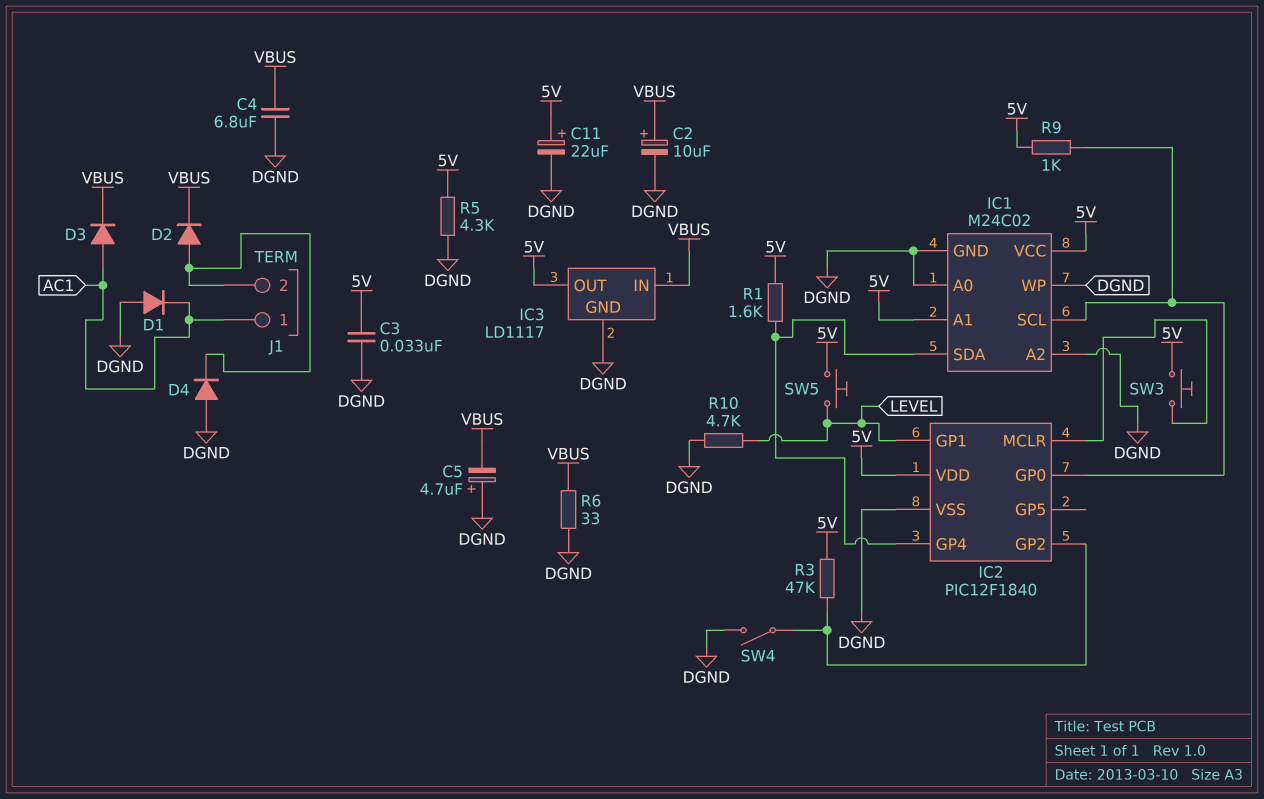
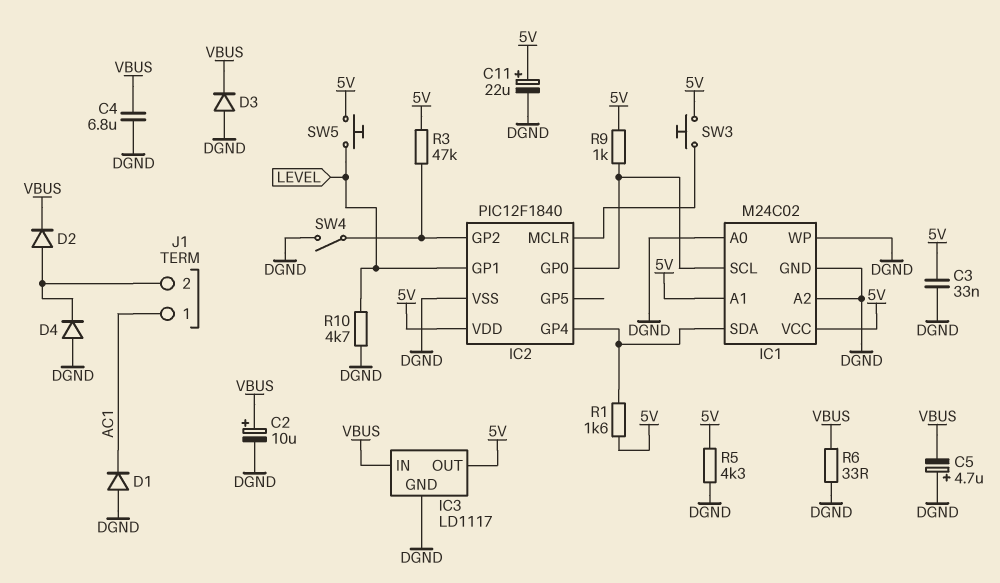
D3: diode (A AC1, K VBUS) -> diode (A DGND, K VBUS)

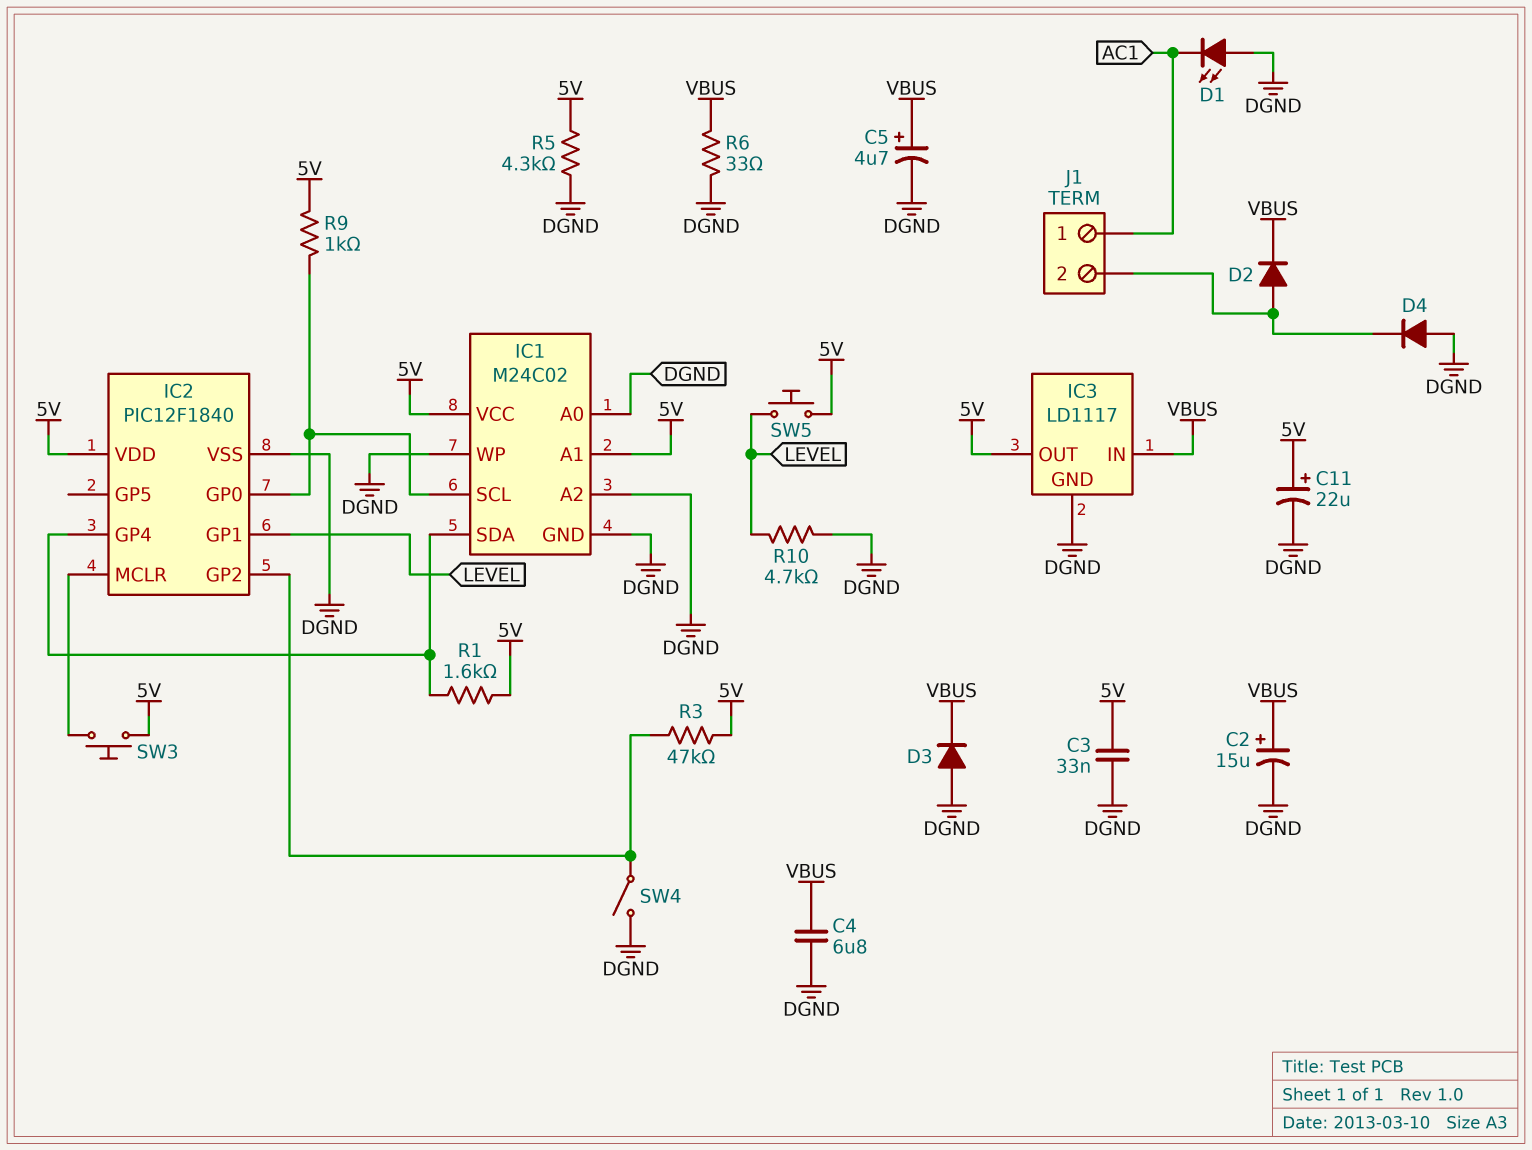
C2: 10uF (plus VBUS, minus DGND) -> 15uF (plus VBUS, minus DGND)
C5: 4.7uF (plus DGND, minus VBUS) -> 4.7uF (plus VBUS, minus DGND)
D1: diode (A DGND, K AC1) -> LED (A DGND, K AC1)

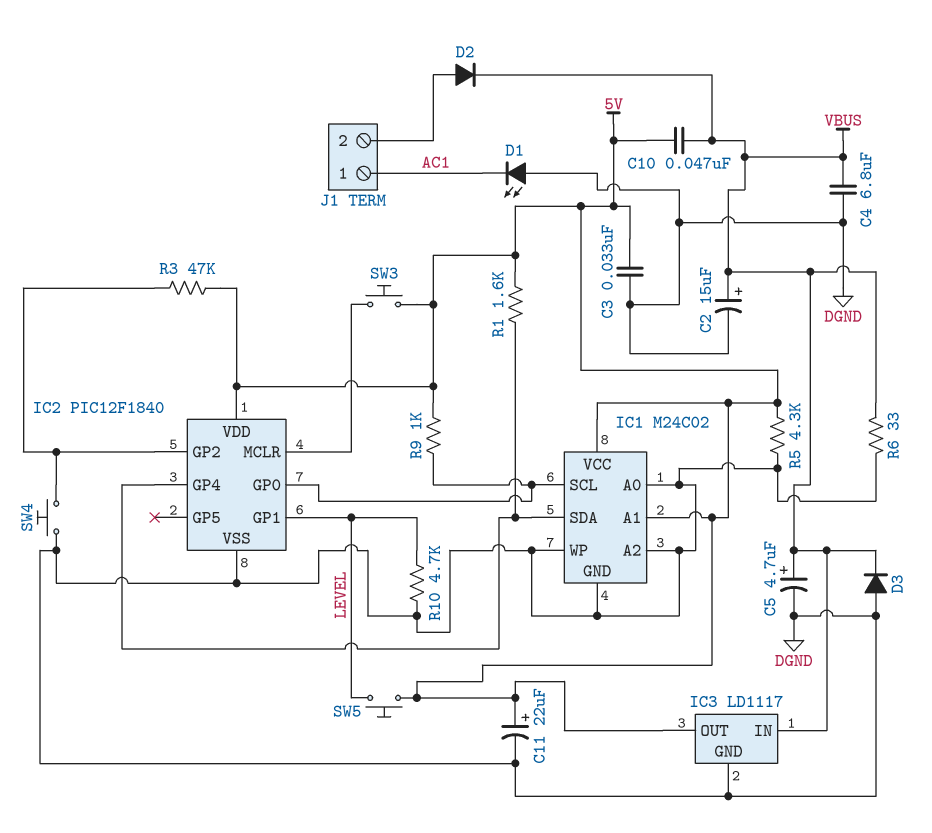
C10: none -> 47nF (5V, VBUS)
D4: diode (A DGND, K J1/2) -> none
SW4: switch (DGND, IC2/GP2) -> button (DGND, IC2/GP2)

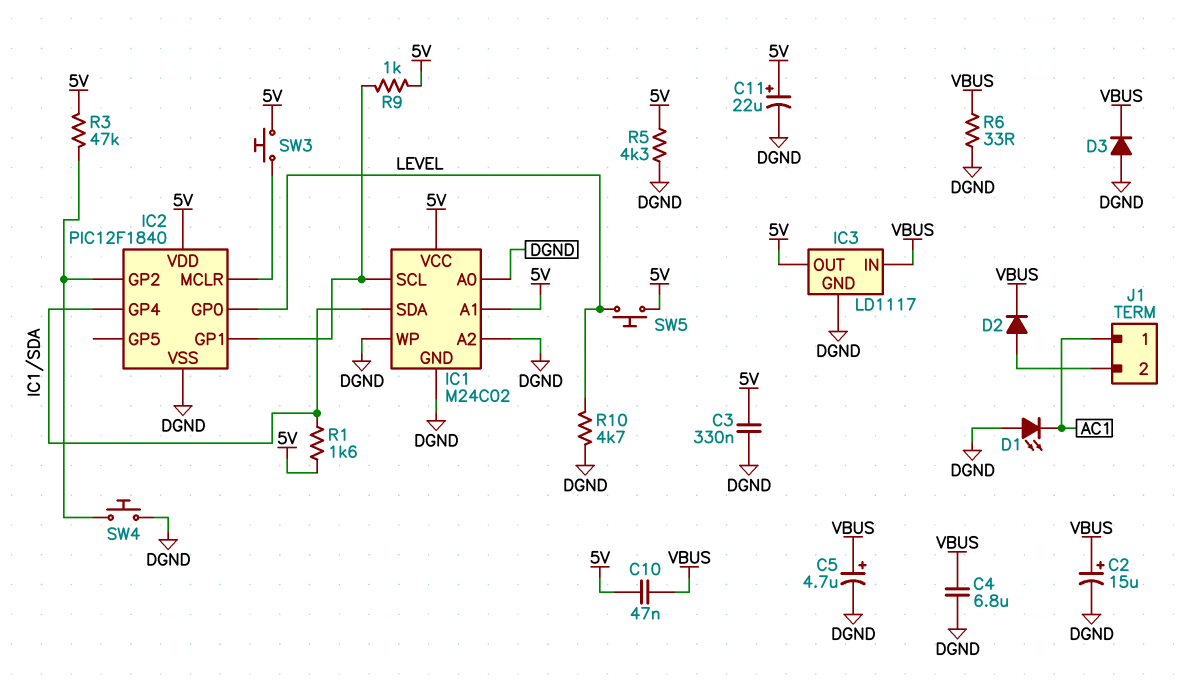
C3: 33nF (5V, DGND) -> 330nF (5V, DGND)
IC2 pin GP0: IC1/SCL -> LEVEL
IC2 pin GP1: LEVEL -> IC1/SCL

